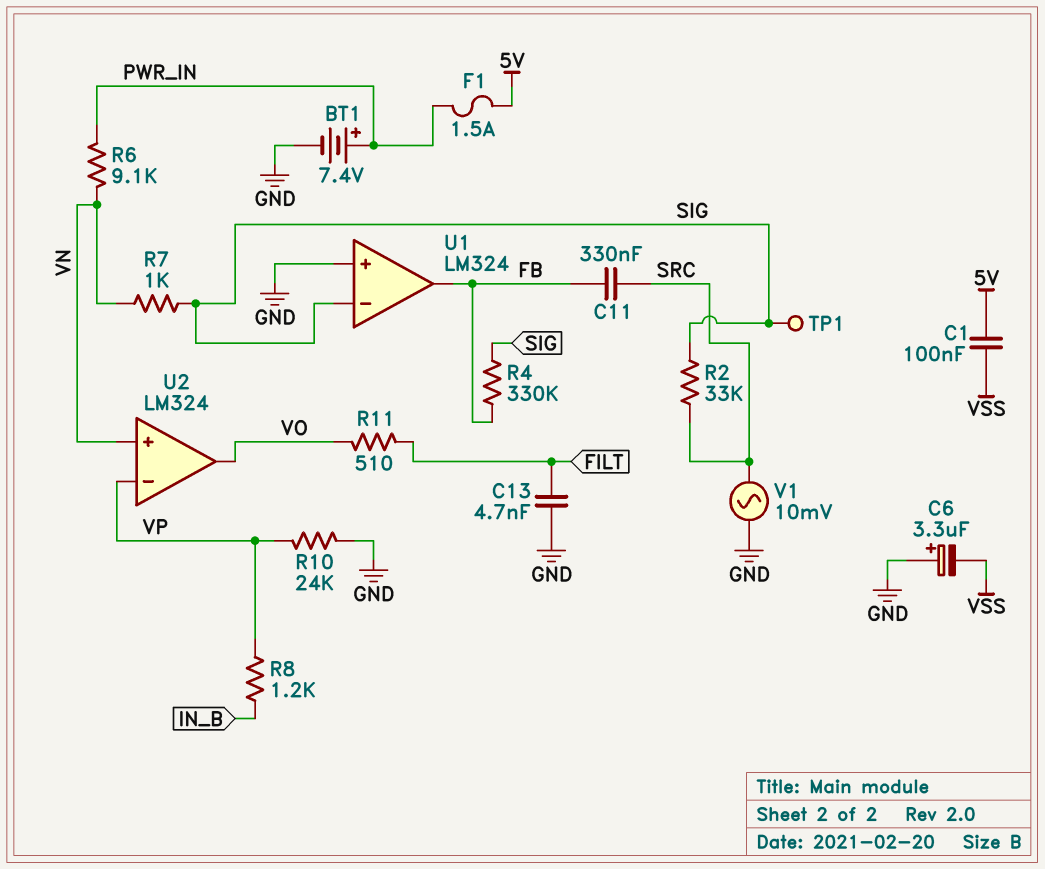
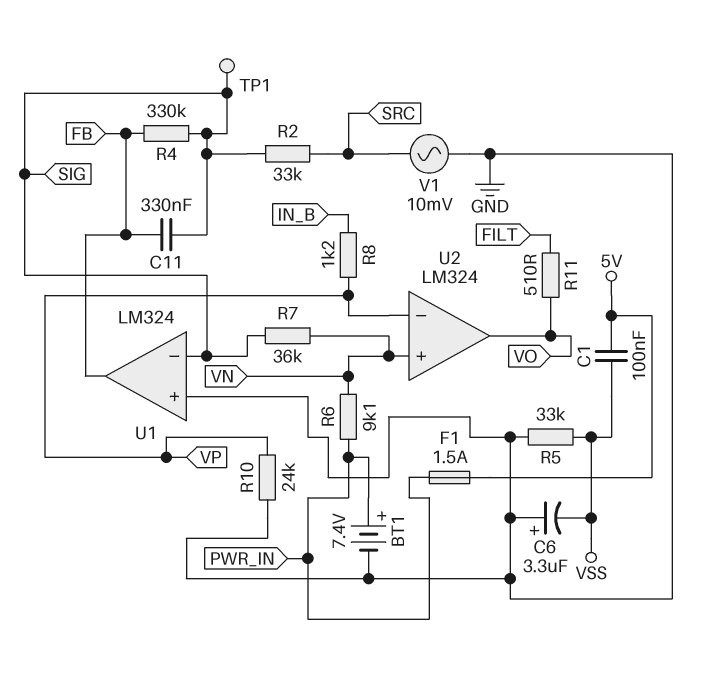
C11: 330nF (FB, SRC) -> 330nF (FB, SIG)
C13: 4.7nF (FILT, GND) -> none
R5: none -> 33k (GND, VSS)
R7: 1k (SIG, VN) -> 36k (SIG, VN)

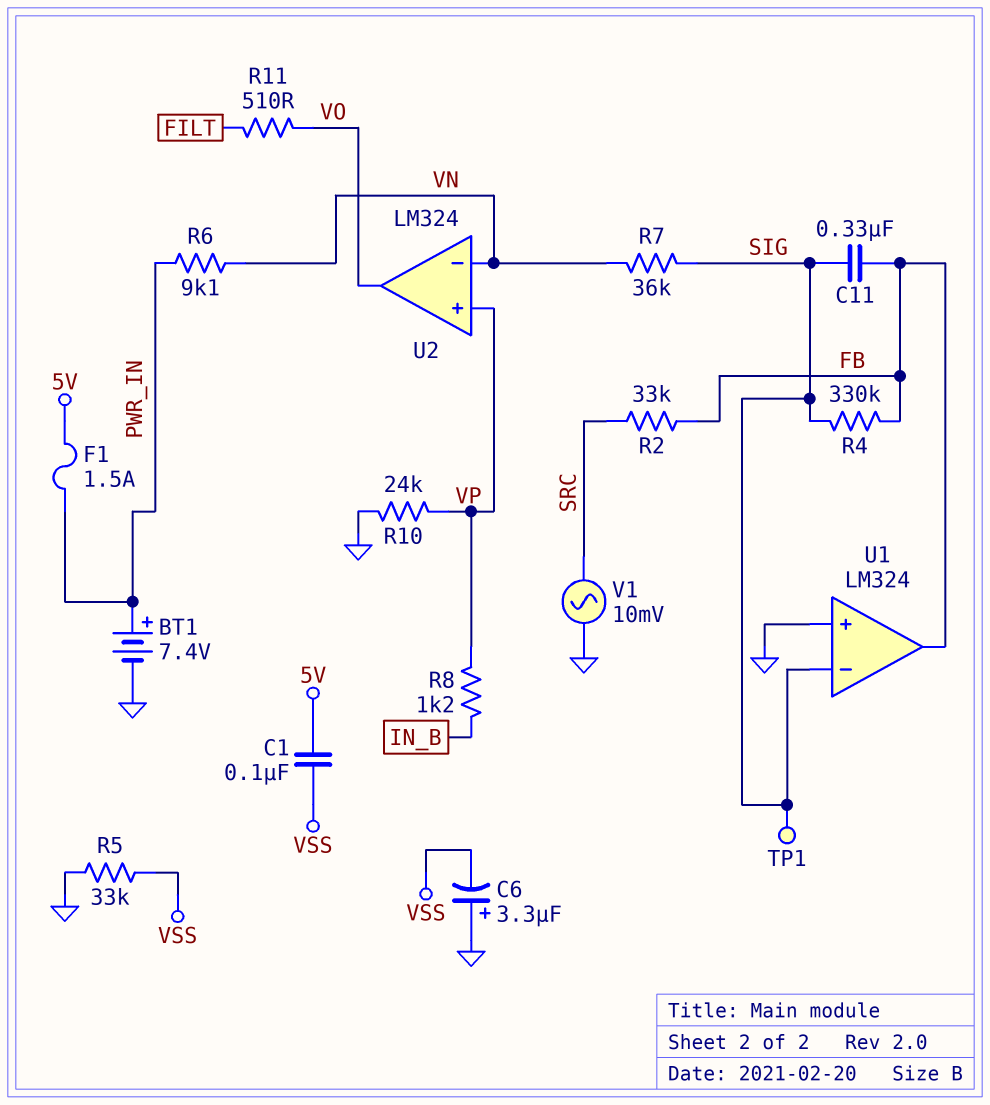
R2: 33k (SIG, SRC) -> 33k (FB, SRC)
U2 pin in+: VN -> VP
U2 pin in-: VP -> VN

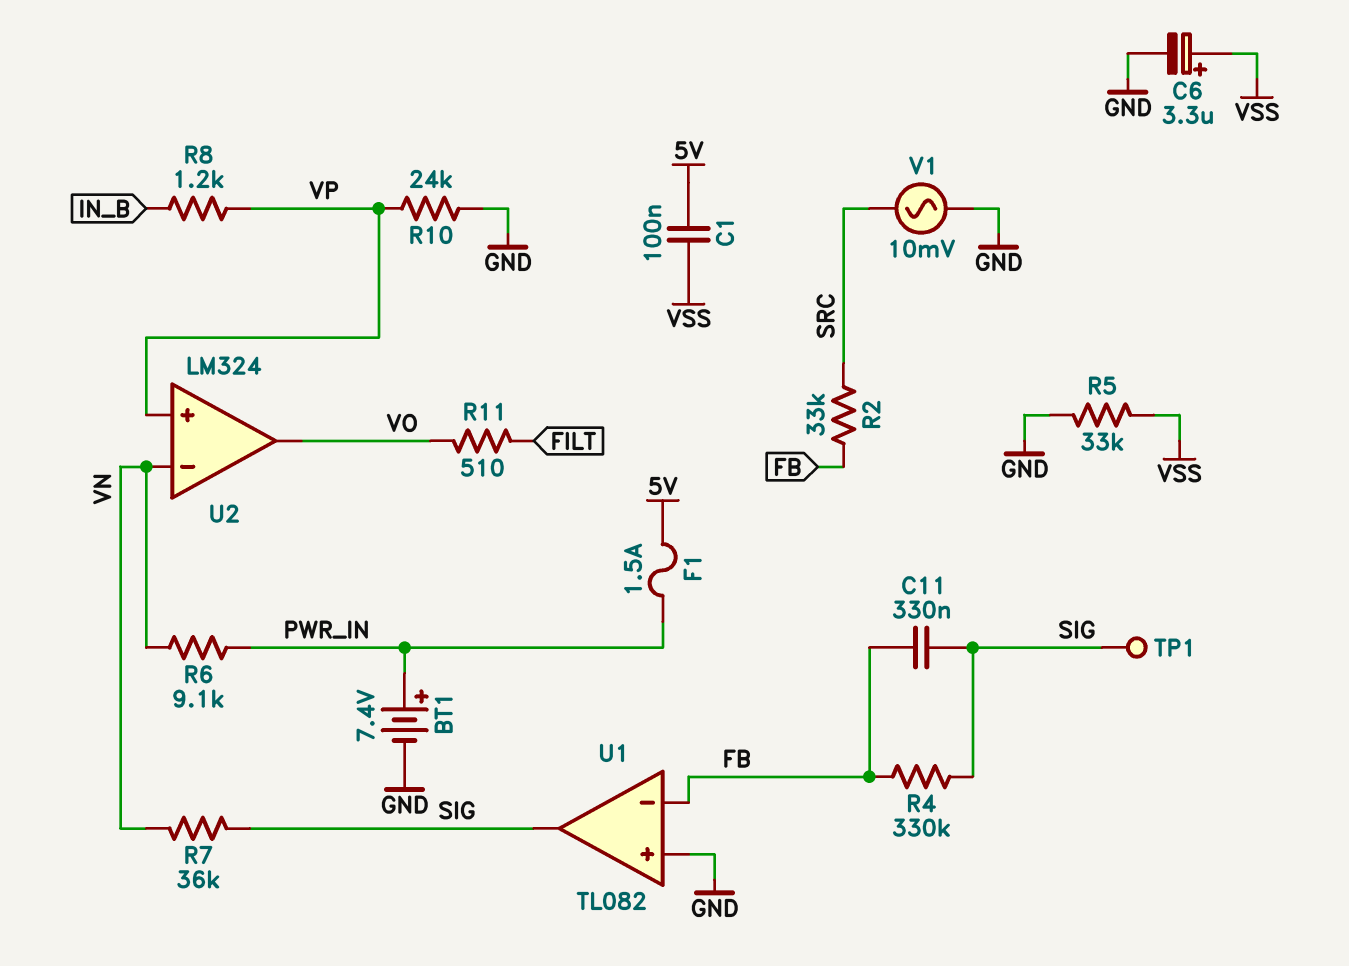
C6: 3.3uF (plus GND, minus VSS) -> 3.3uF (plus VSS, minus GND)
U1: LM324 -> TL082
U1 pin in-: SIG -> FB
U1 pin out: FB -> SIG

